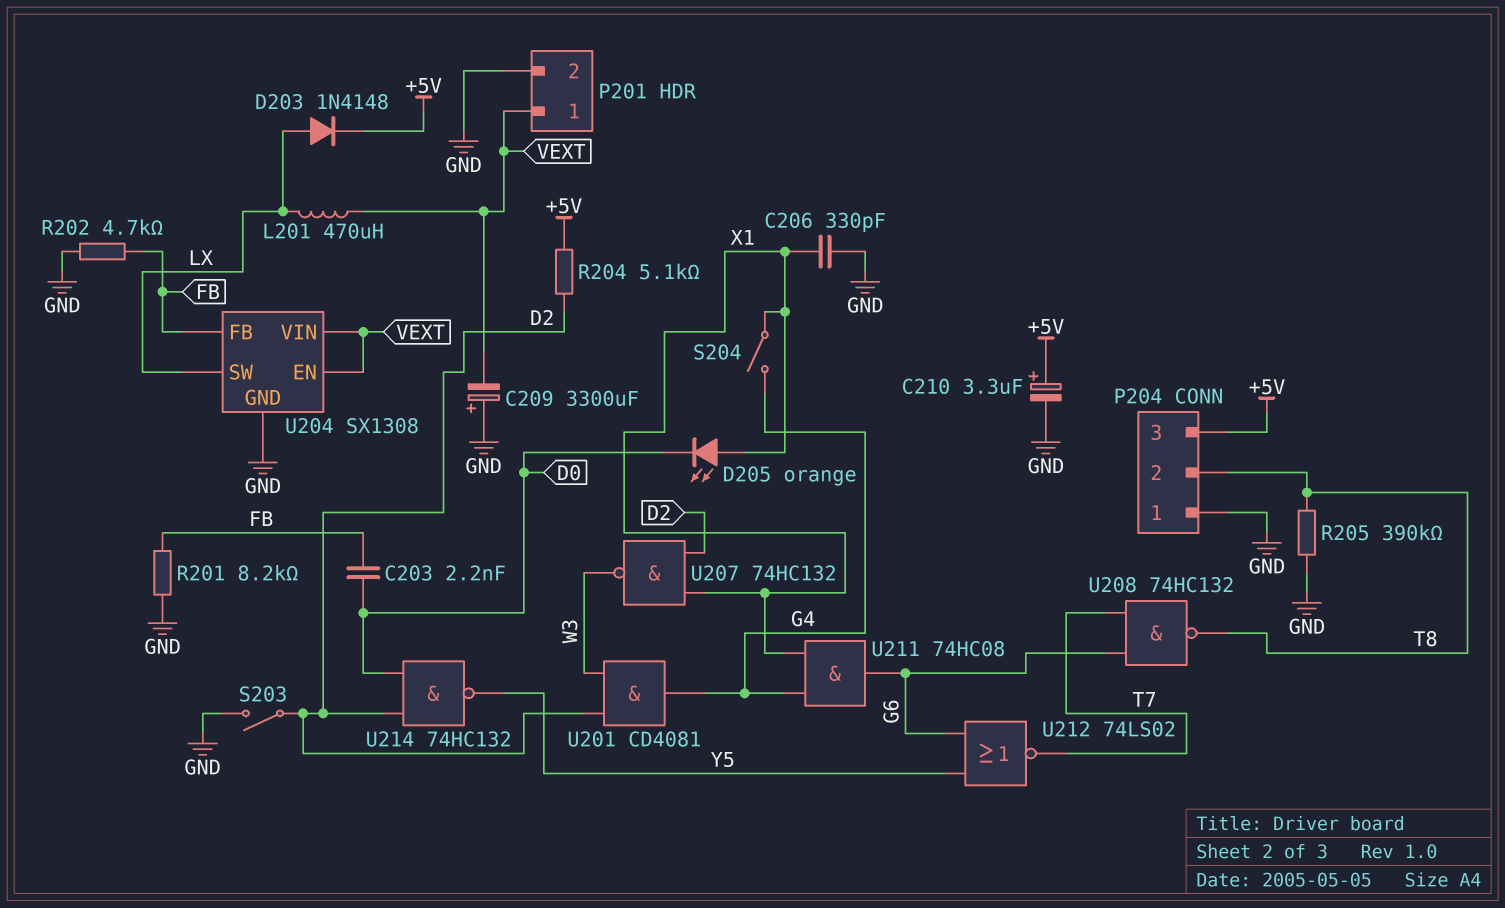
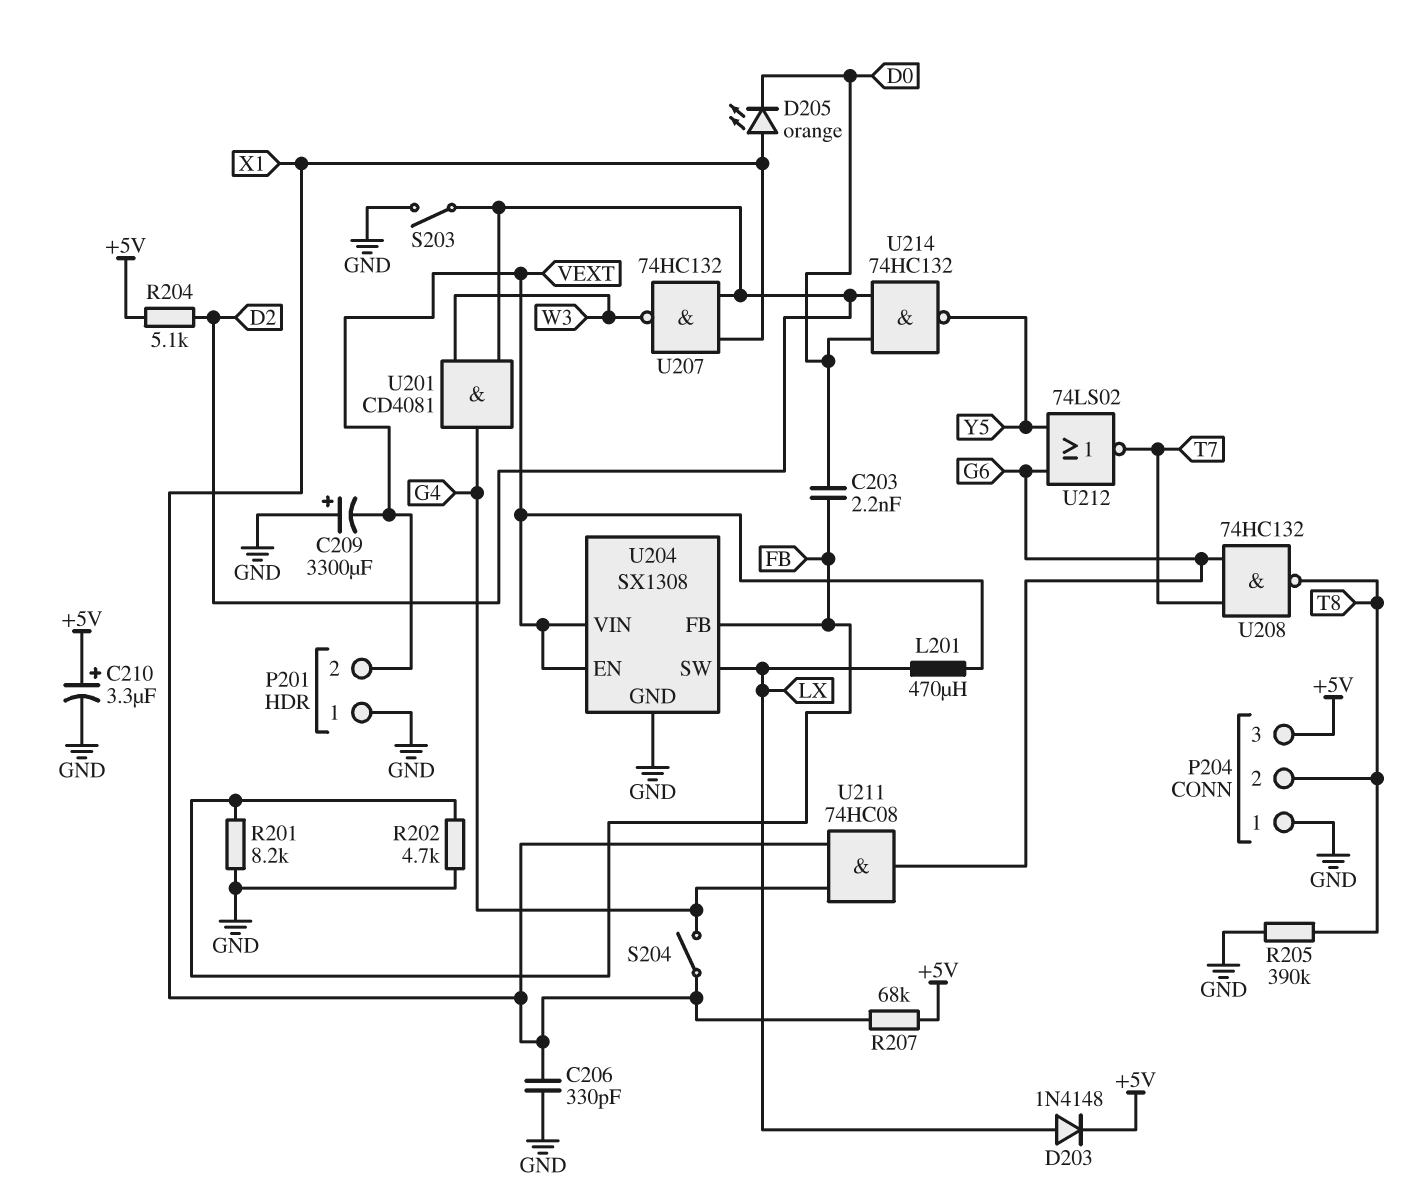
P201 pin 1: VEXT -> GND
P201 pin 2: GND -> VEXT
R207: none -> 68k (+5V, X1)

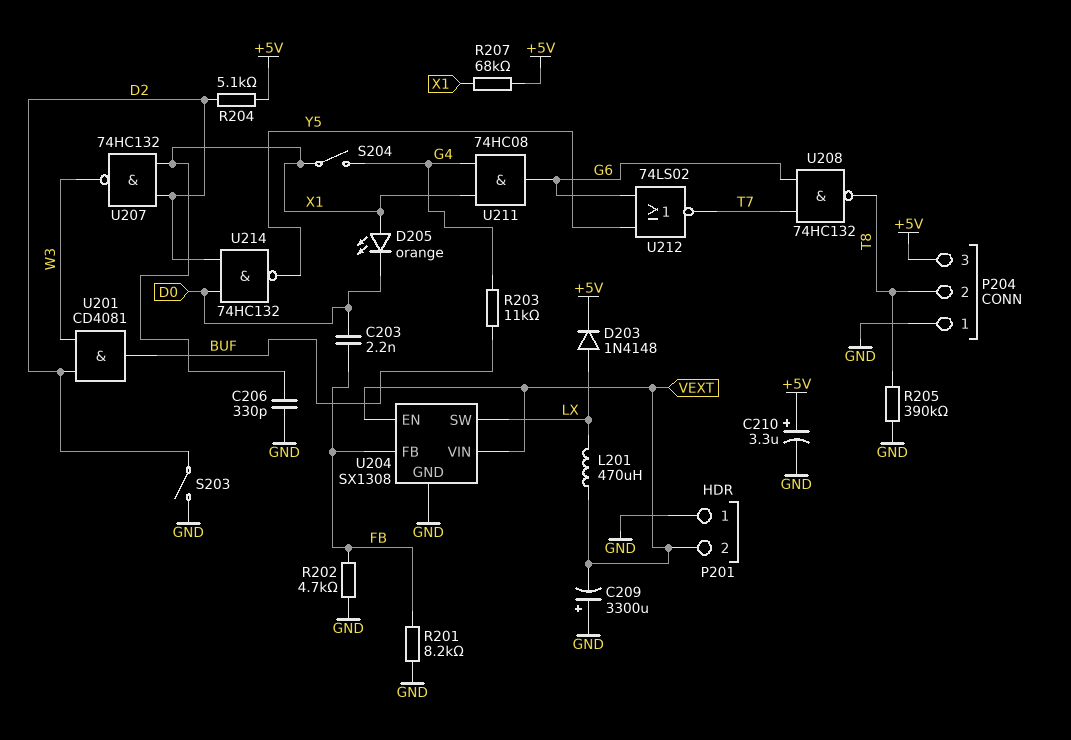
R203: none -> 11k (BUF, G4)
U201: AND CD4081 (in D2, in W3, out G4) -> AND CD4081 (in D2, in W3, out BUF)

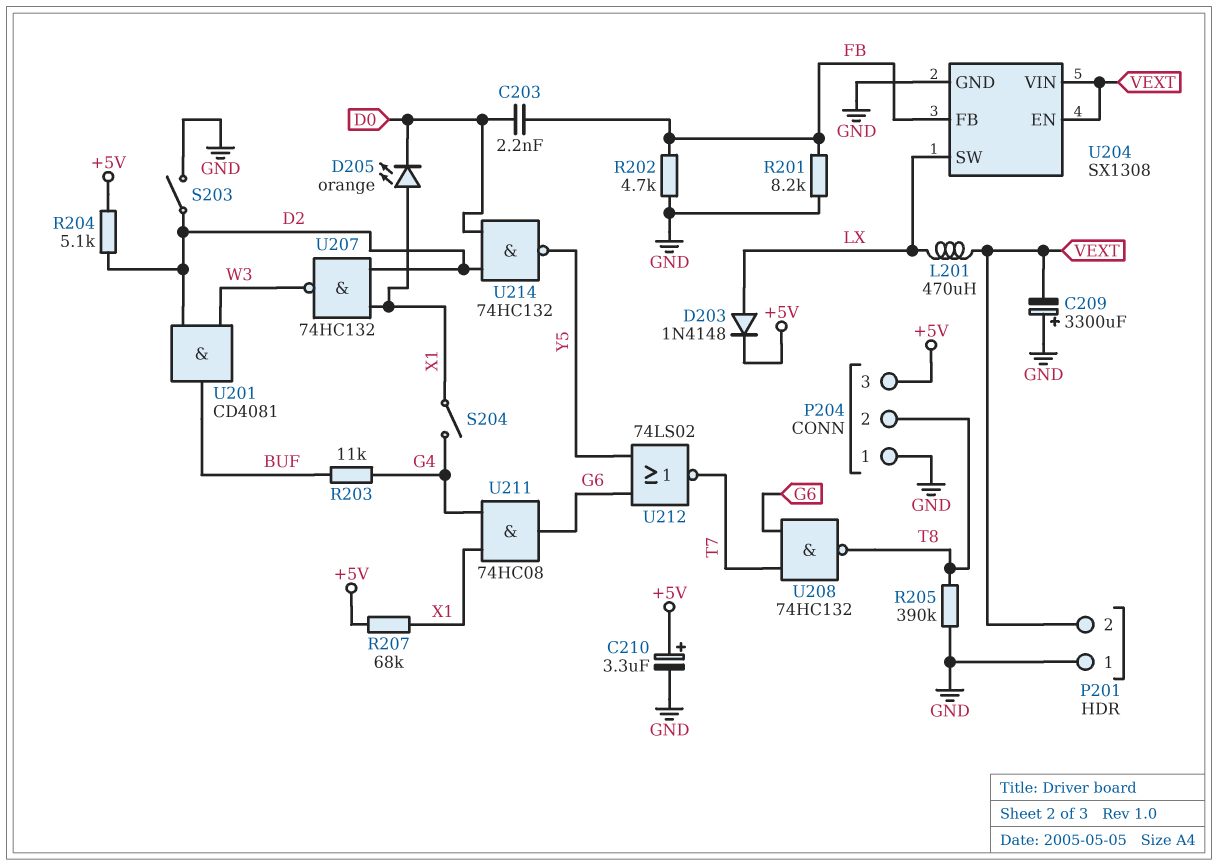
C206: 330pF (GND, X1) -> none

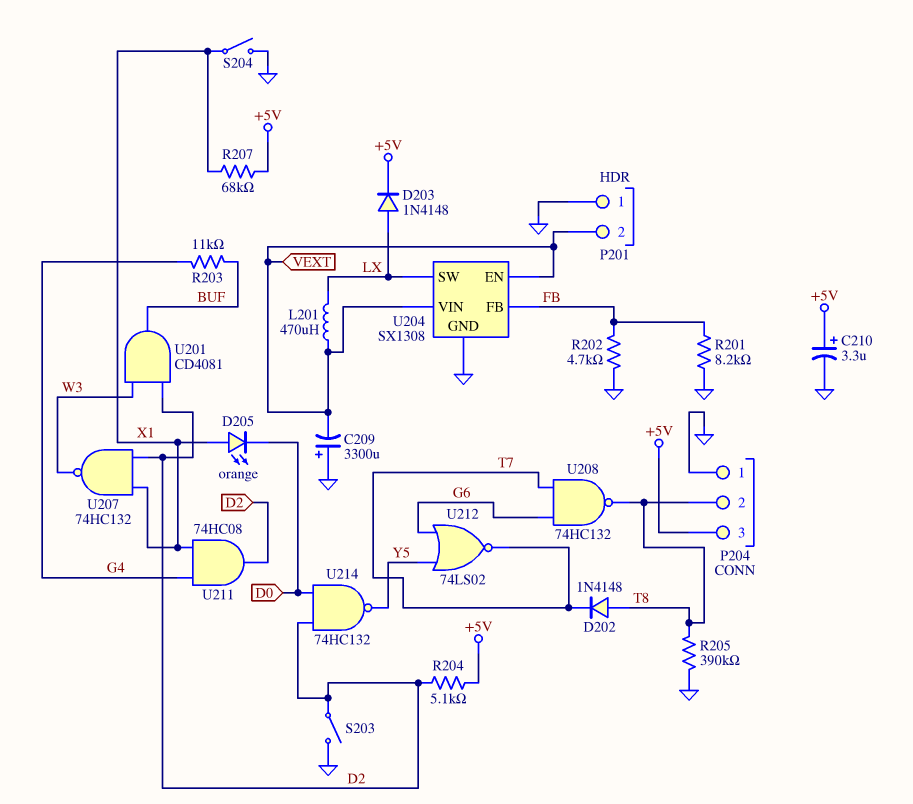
C203: 2.2nF (D0, FB) -> none
D202: none -> diode 1N4148 (A T8, K T7)
S204: switch (G4, X1) -> switch (GND, X1)
U211: AND 74HC08 (in G4, in X1, out G6) -> AND 74HC08 (in G4, in X1, out D2)

